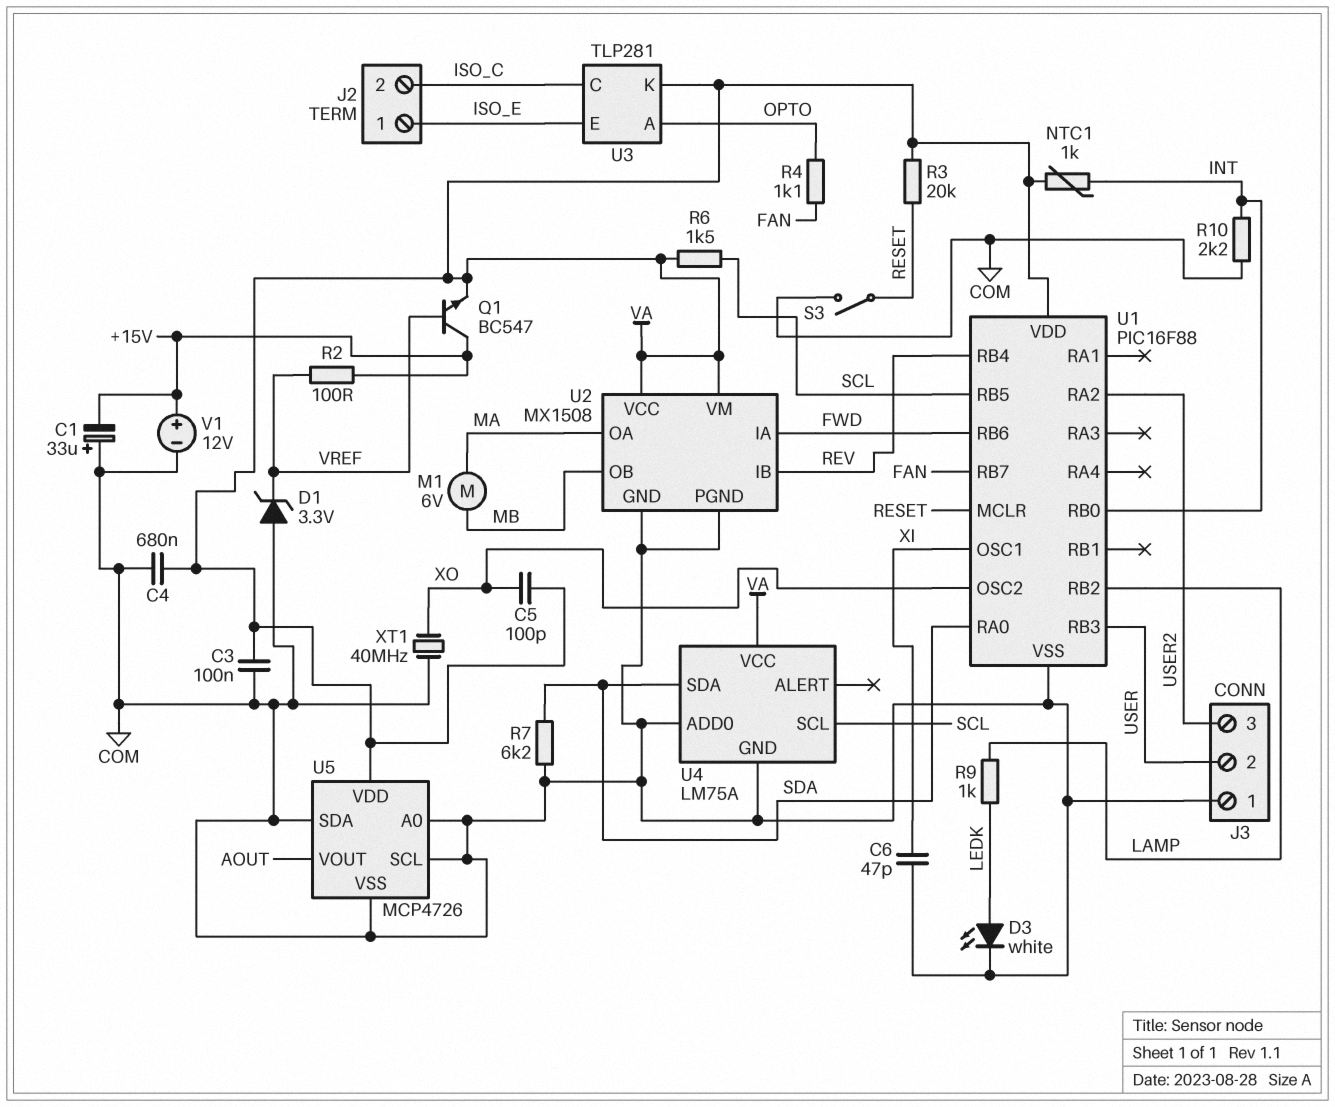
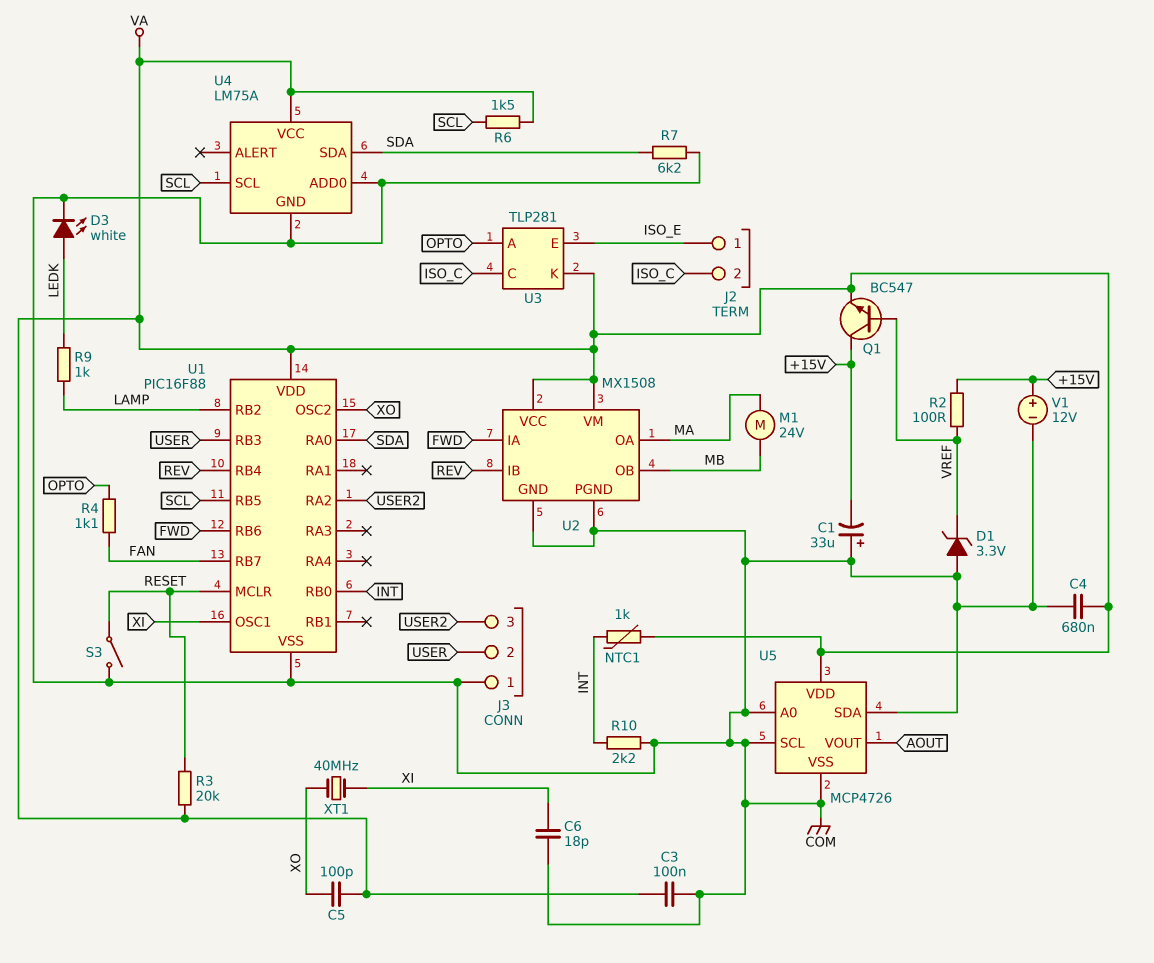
C6: 47pF (COM, XI) -> 18pF (COM, XI)
M1: motor 6V (MA, MB) -> motor 24V (MA, MB)
XT1: 40MHz (COM, XO) -> 40MHz (XI, XO)

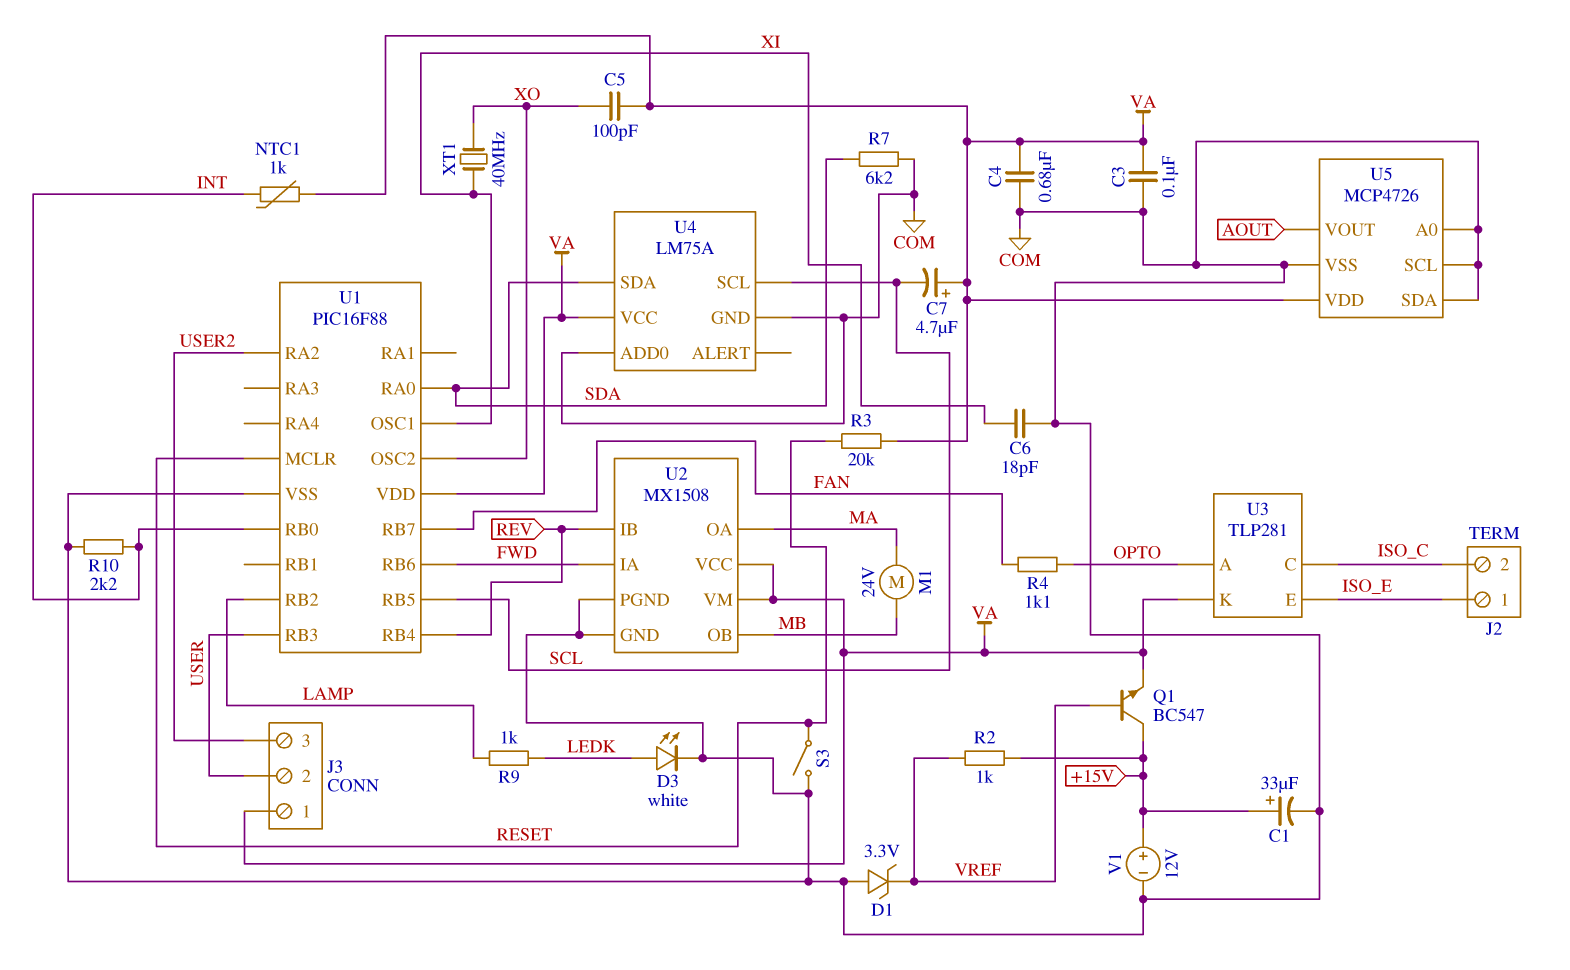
C1: 33uF (plus COM, minus +15V) -> 33uF (plus +15V, minus COM)
C7: none -> 4.7uF (plus VA, minus SCL)
J3 pin 1: COM -> VA
R2: 100 (+15V, VREF) -> 1k (+15V, VREF)
R6: 1.5k (SCL, VA) -> none

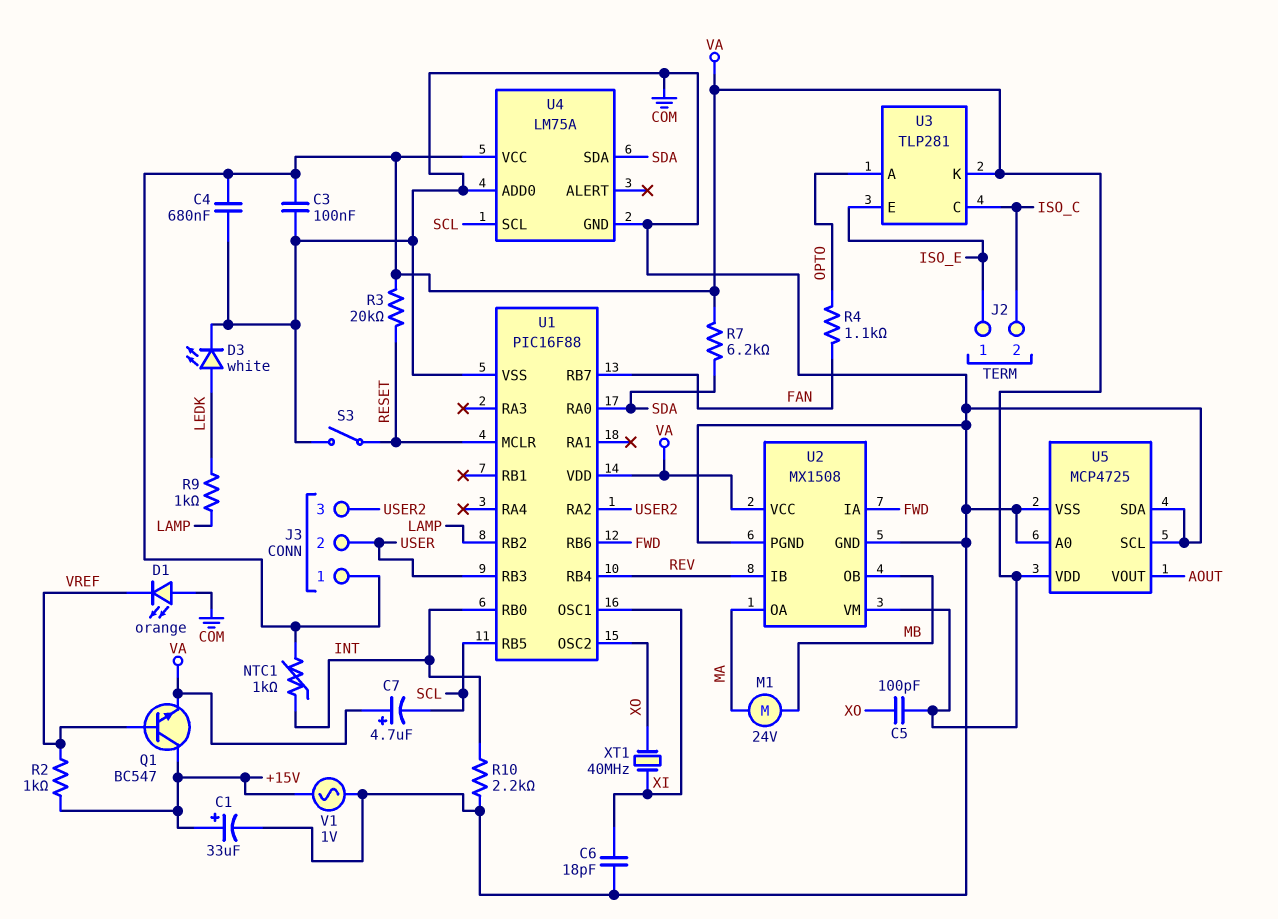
D1: zener 3.3V (A COM, K VREF) -> LED orange (A COM, K VREF)
R7: 6.2k (COM, SDA) -> 6.2k (SDA, VA)
U5: MCP4726 -> MCP4725
V1: 12V (plus +15V, minus COM) -> AC 1V (+15V, COM)

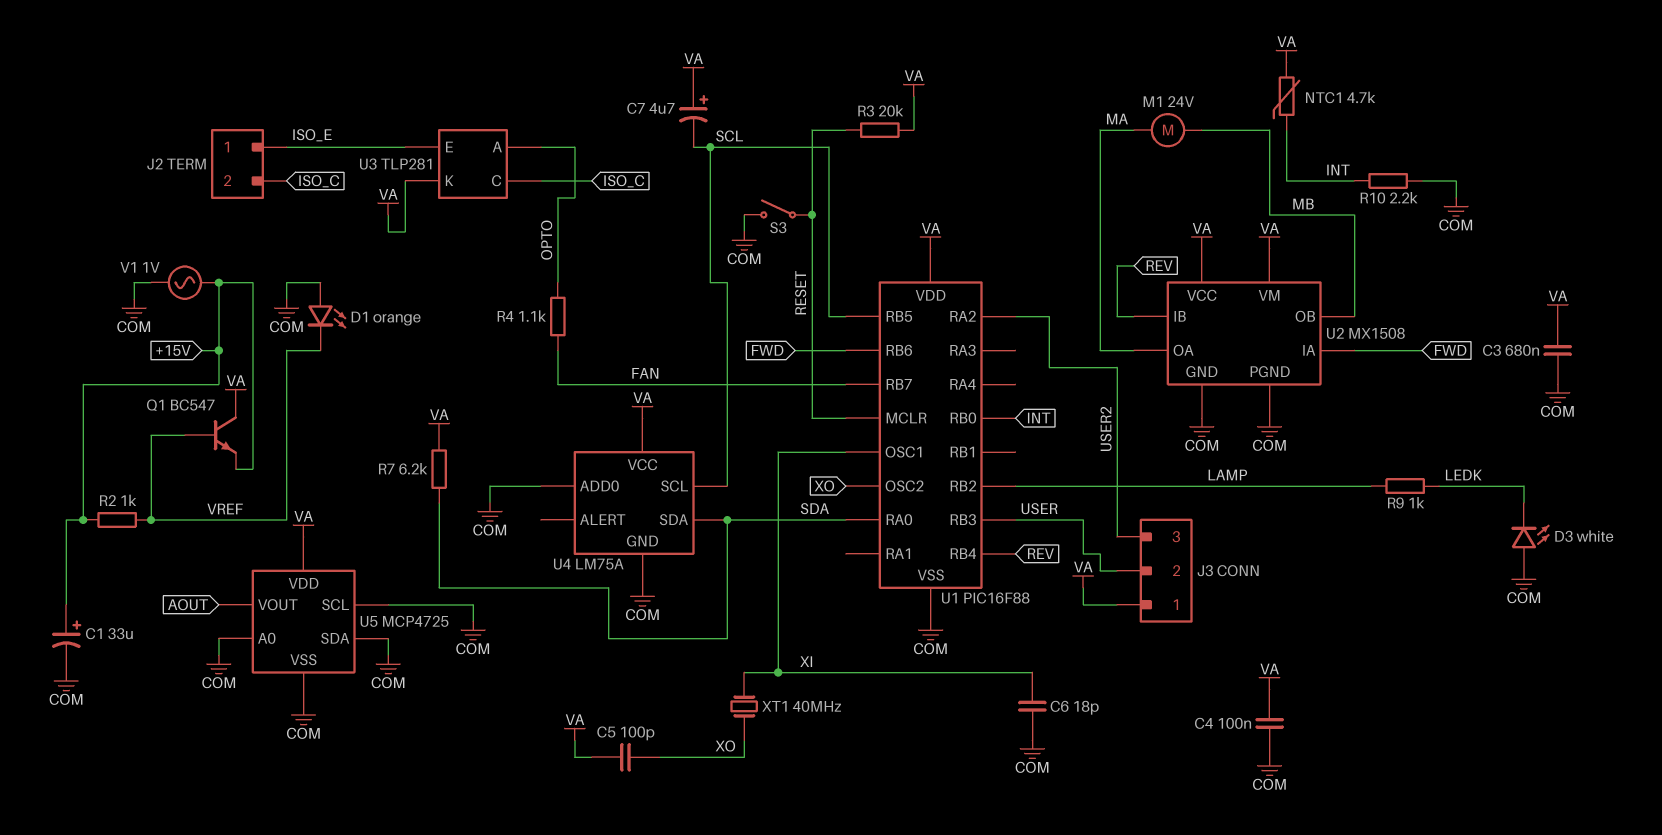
C3: 100nF (COM, VA) -> 680nF (COM, VA)
C4: 680nF (COM, VA) -> 100nF (COM, VA)
D3: LED white (A LEDK, K COM) -> LED white (A COM, K LEDK)
NTC1: 1k (INT, VA) -> 4.7k (INT, VA)
Q1: NPN BC547 (B VREF, C +15V, E VA) -> NPN BC547 (B VREF, C VA, E +15V)

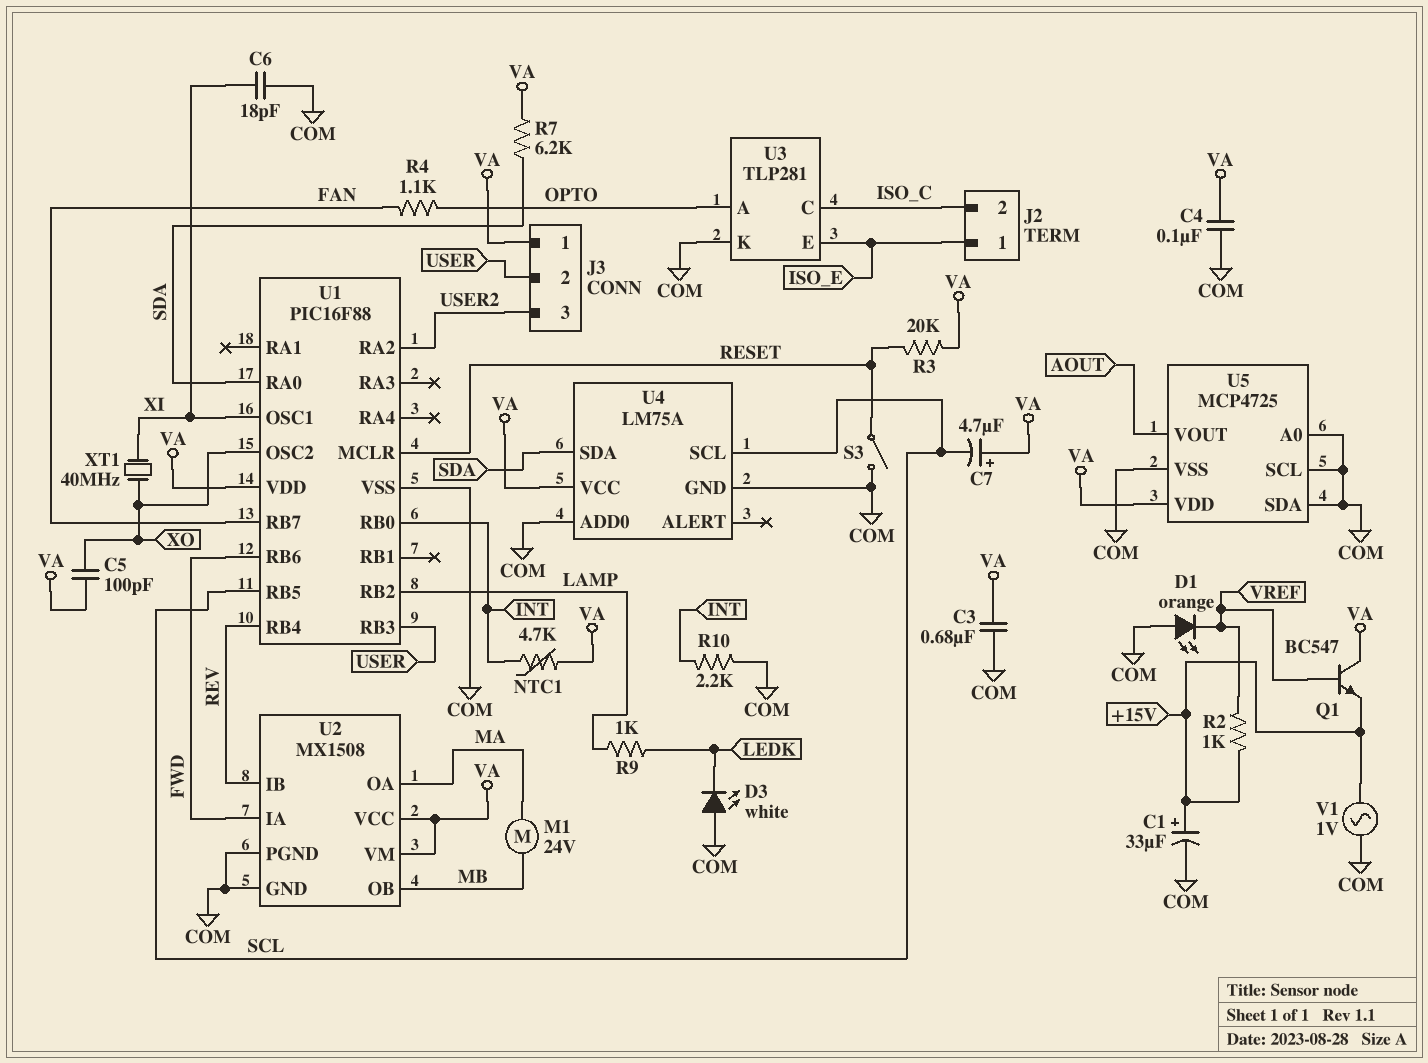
U3 pin K: VA -> COM

